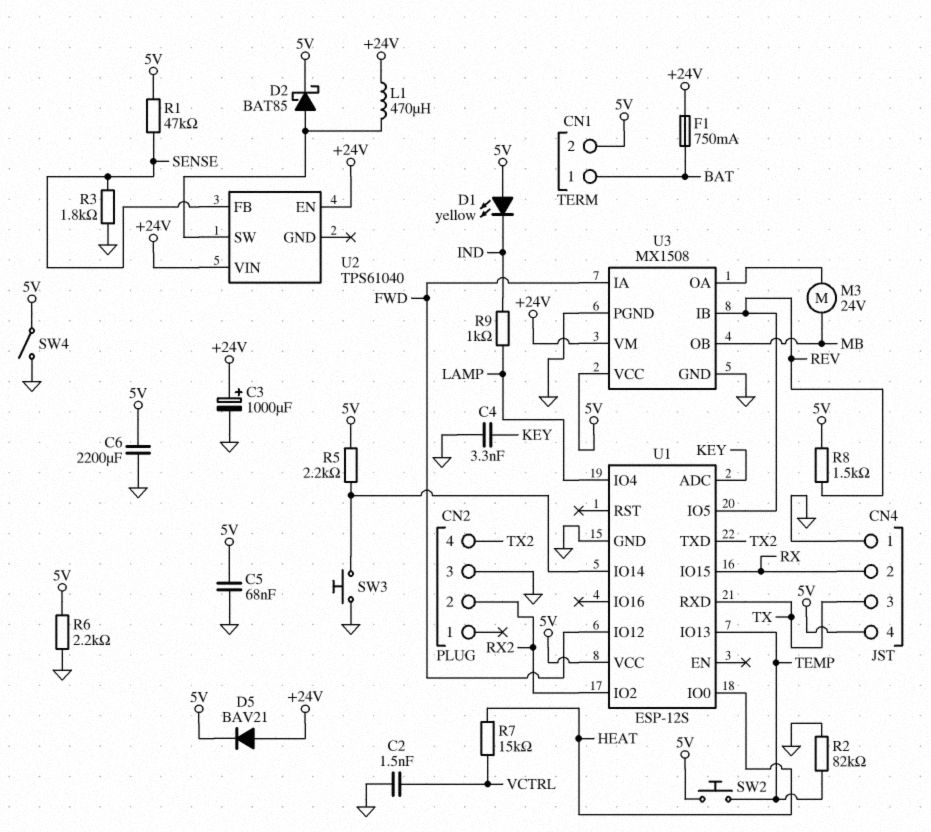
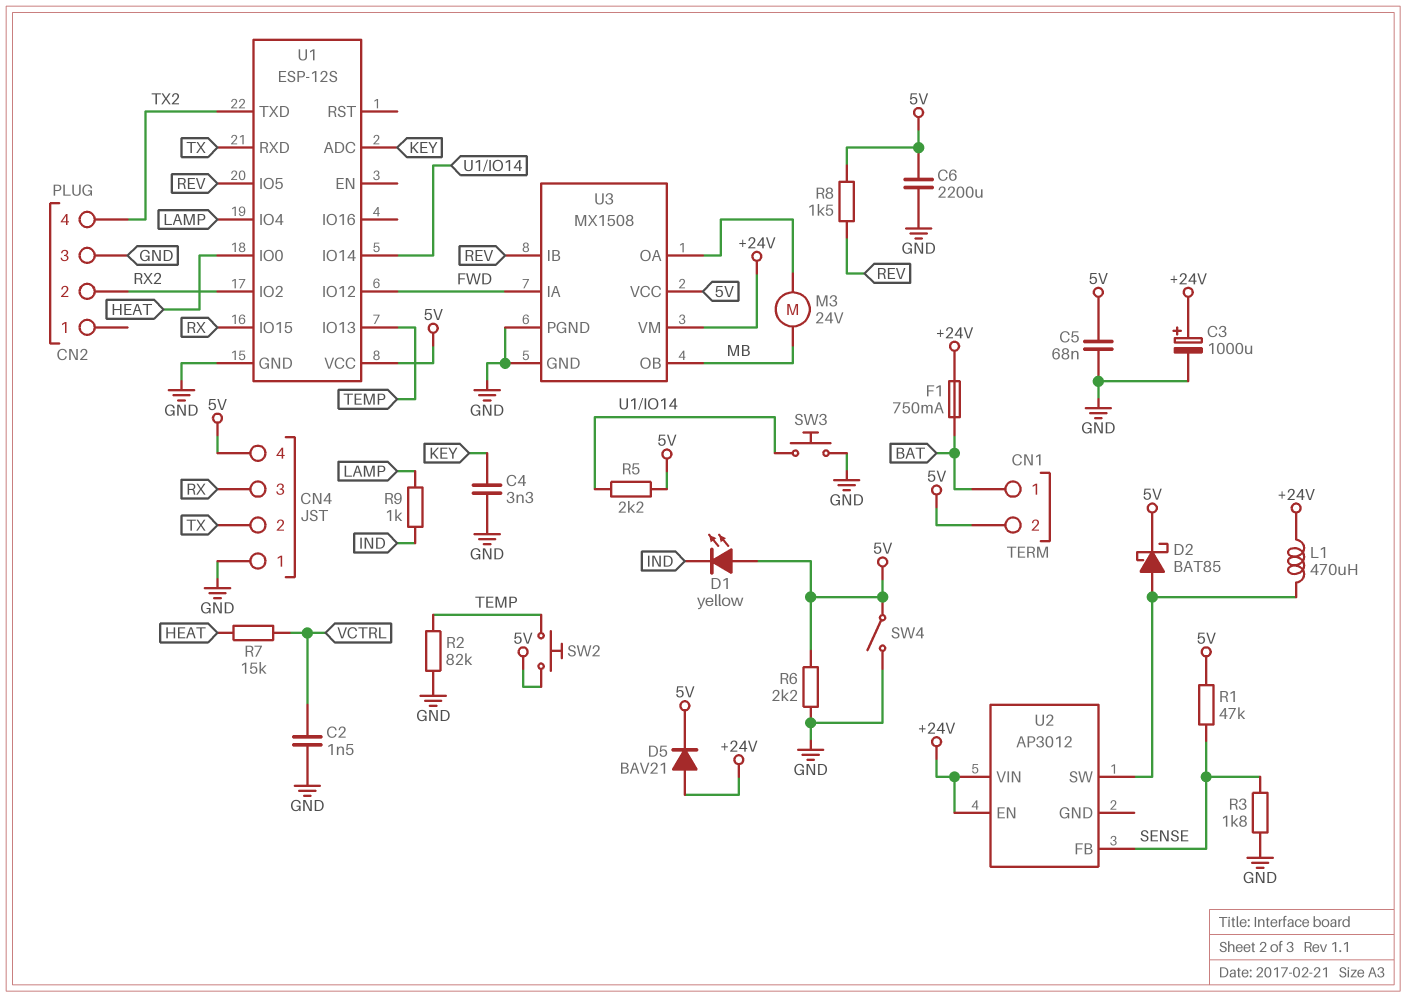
CN4 pin 2: RX -> TX
CN4 pin 3: TX -> RX
U2: TPS61040 -> AP3012

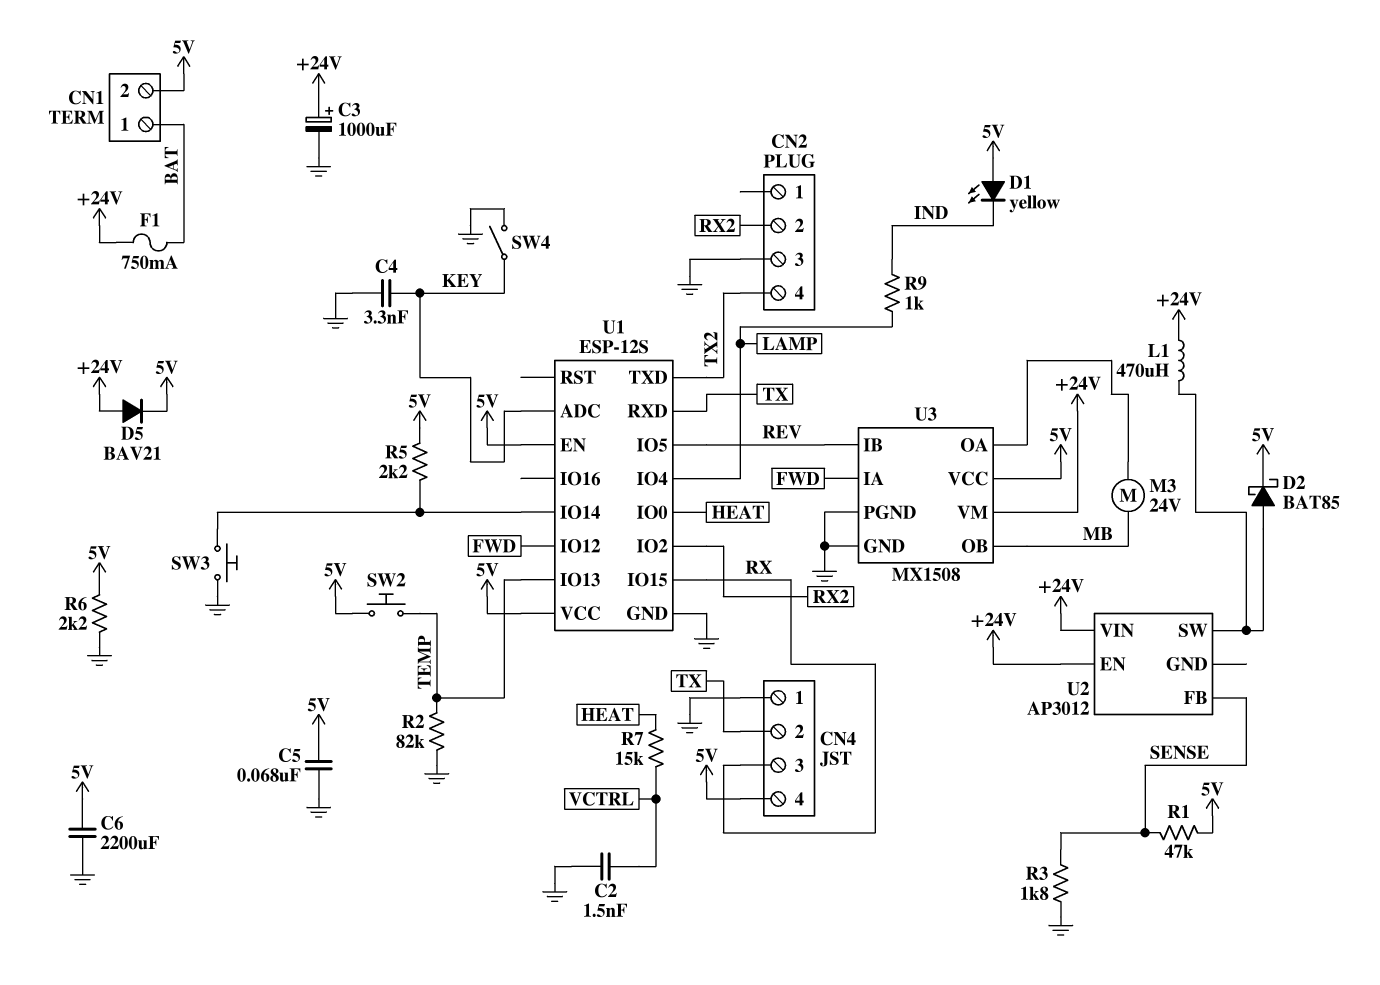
R8: 1.5k (5V, REV) -> none
SW4: switch (5V, GND) -> switch (GND, KEY)
U1 pin EN: none -> 5V

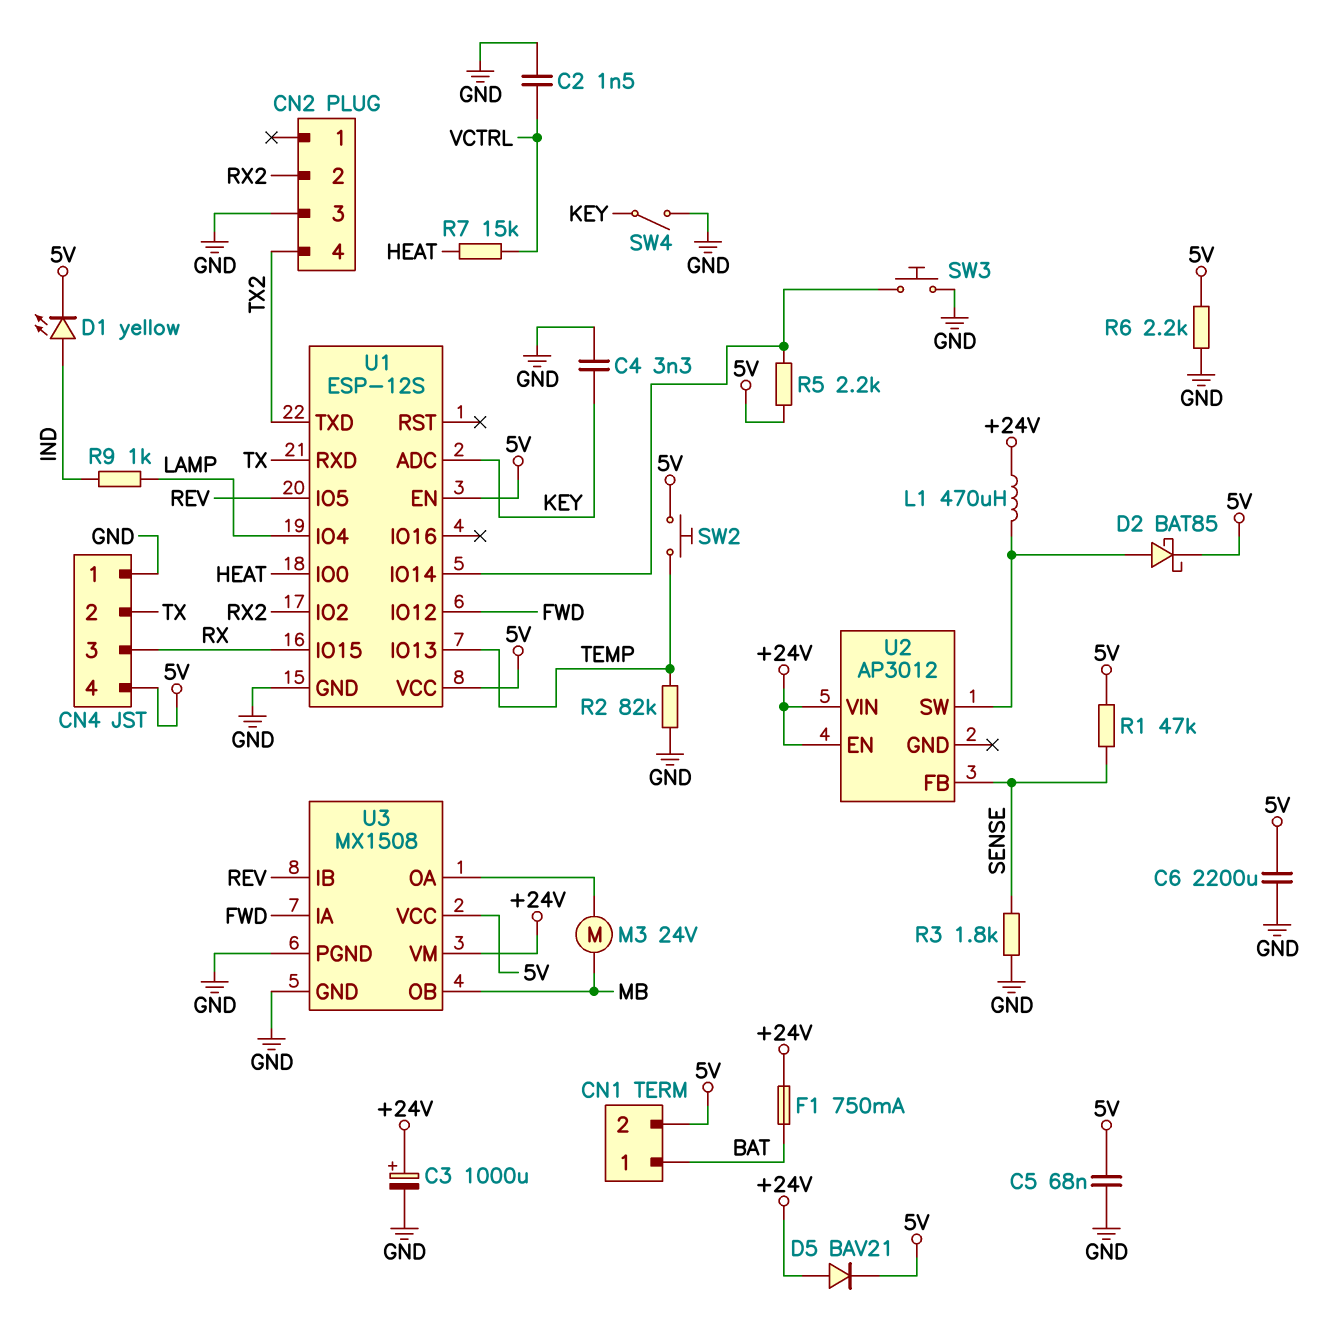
D1: LED yellow (A 5V, K IND) -> LED yellow (A IND, K 5V)

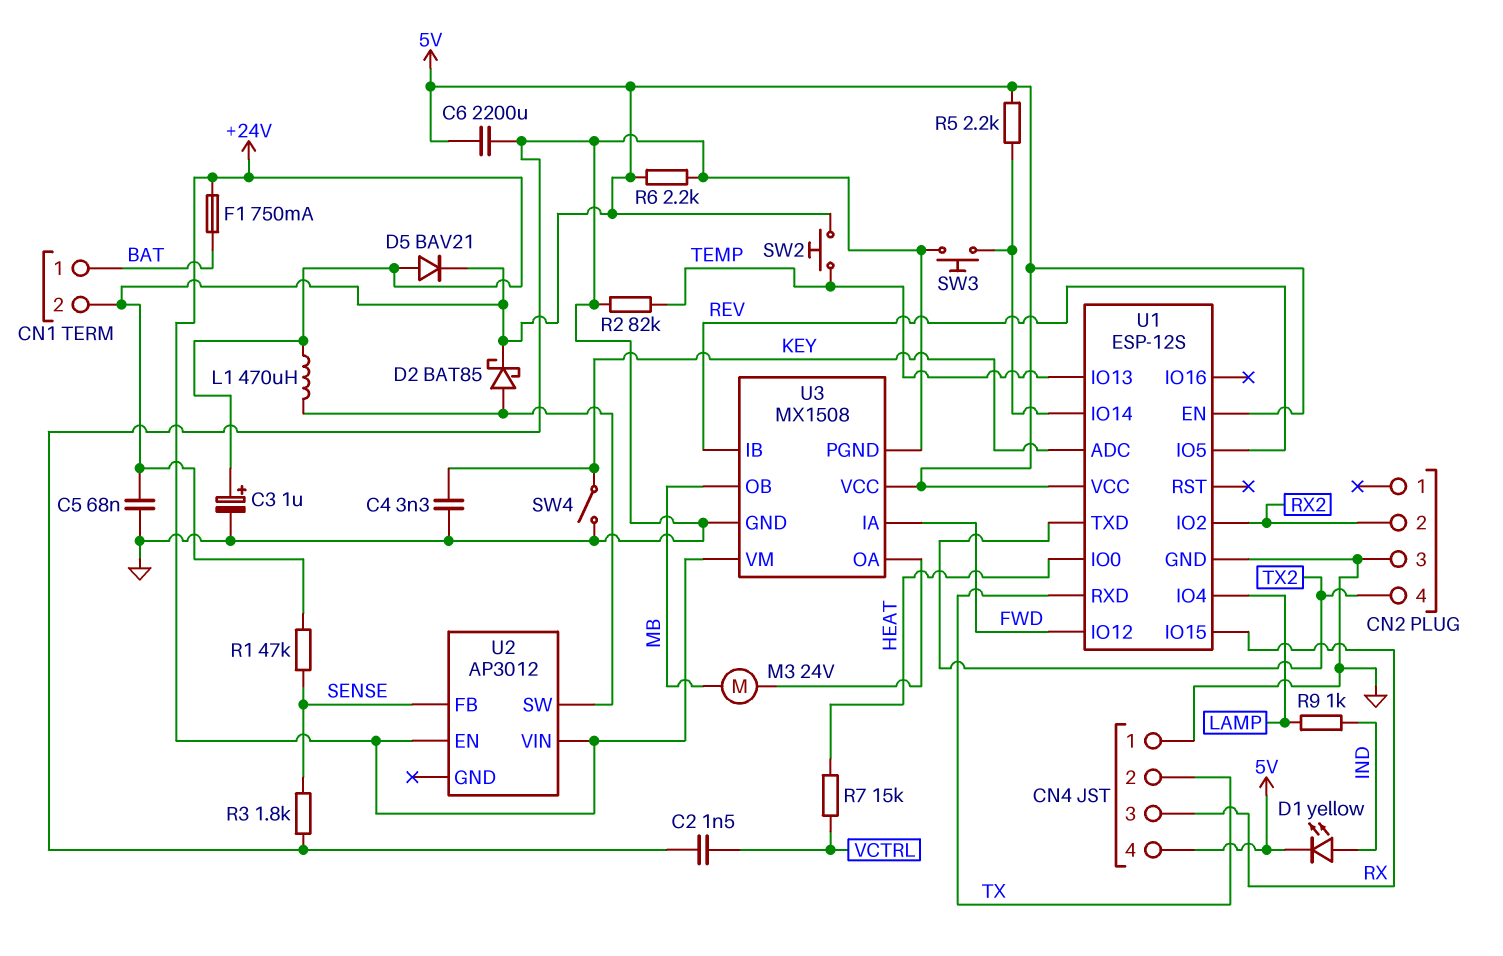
C3: 1000uF (plus +24V, minus GND) -> 1uF (plus +24V, minus GND)

